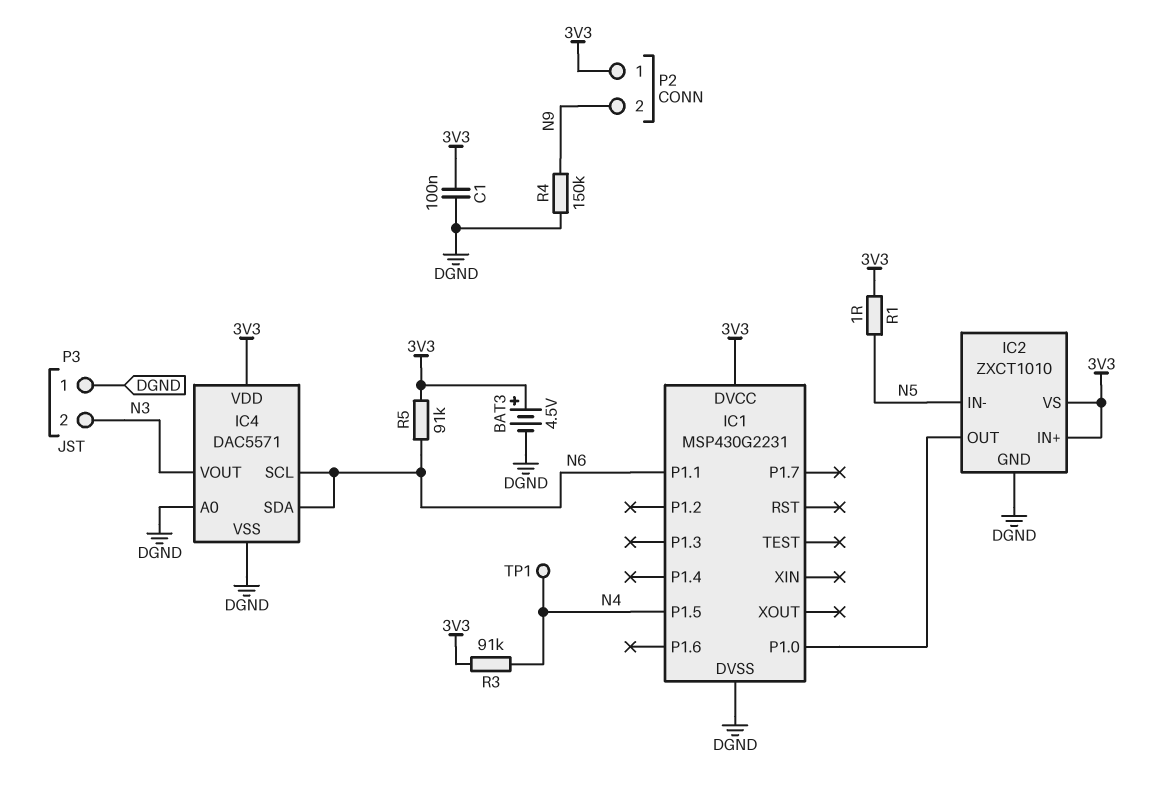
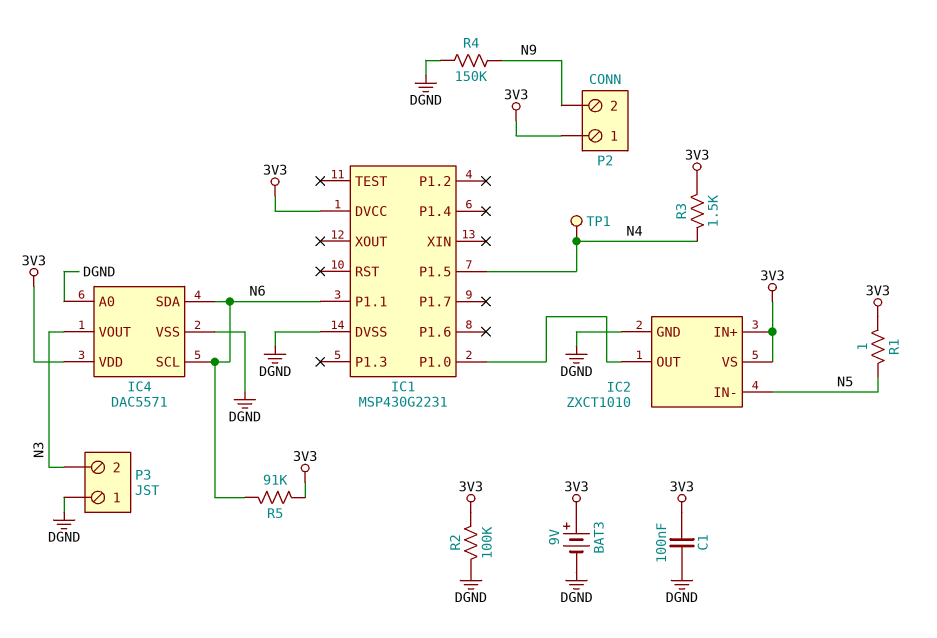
BAT3: 4.5V (plus 3V3, minus DGND) -> 9V (plus 3V3, minus DGND)
R2: none -> 100k (3V3, DGND)
R3: 91k (3V3, N4) -> 1.5k (3V3, N4)

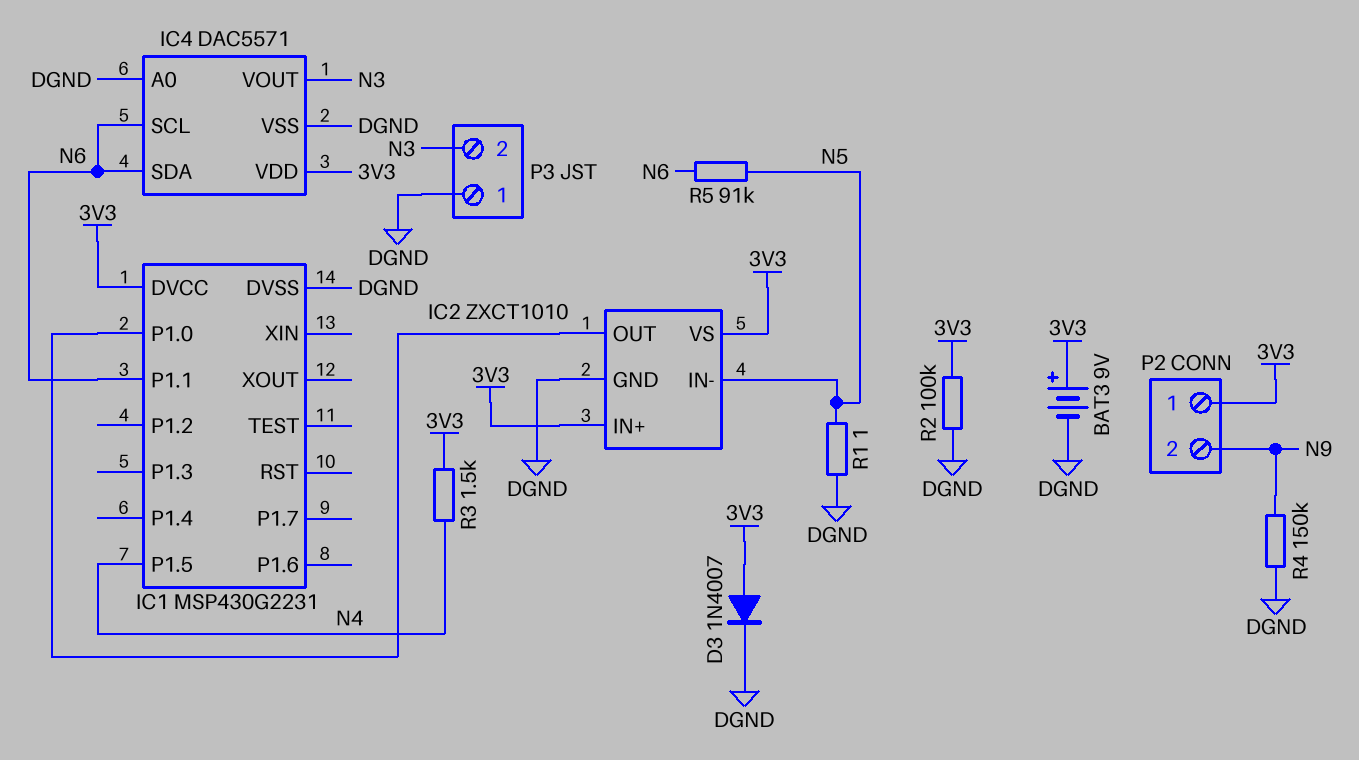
C1: 100nF (3V3, DGND) -> none
D3: none -> diode 1N4007 (A 3V3, K DGND)
R1: 1 (3V3, N5) -> 1 (DGND, N5)
R5: 91k (3V3, N6) -> 91k (N5, N6)
TP1: test point (N4) -> none

